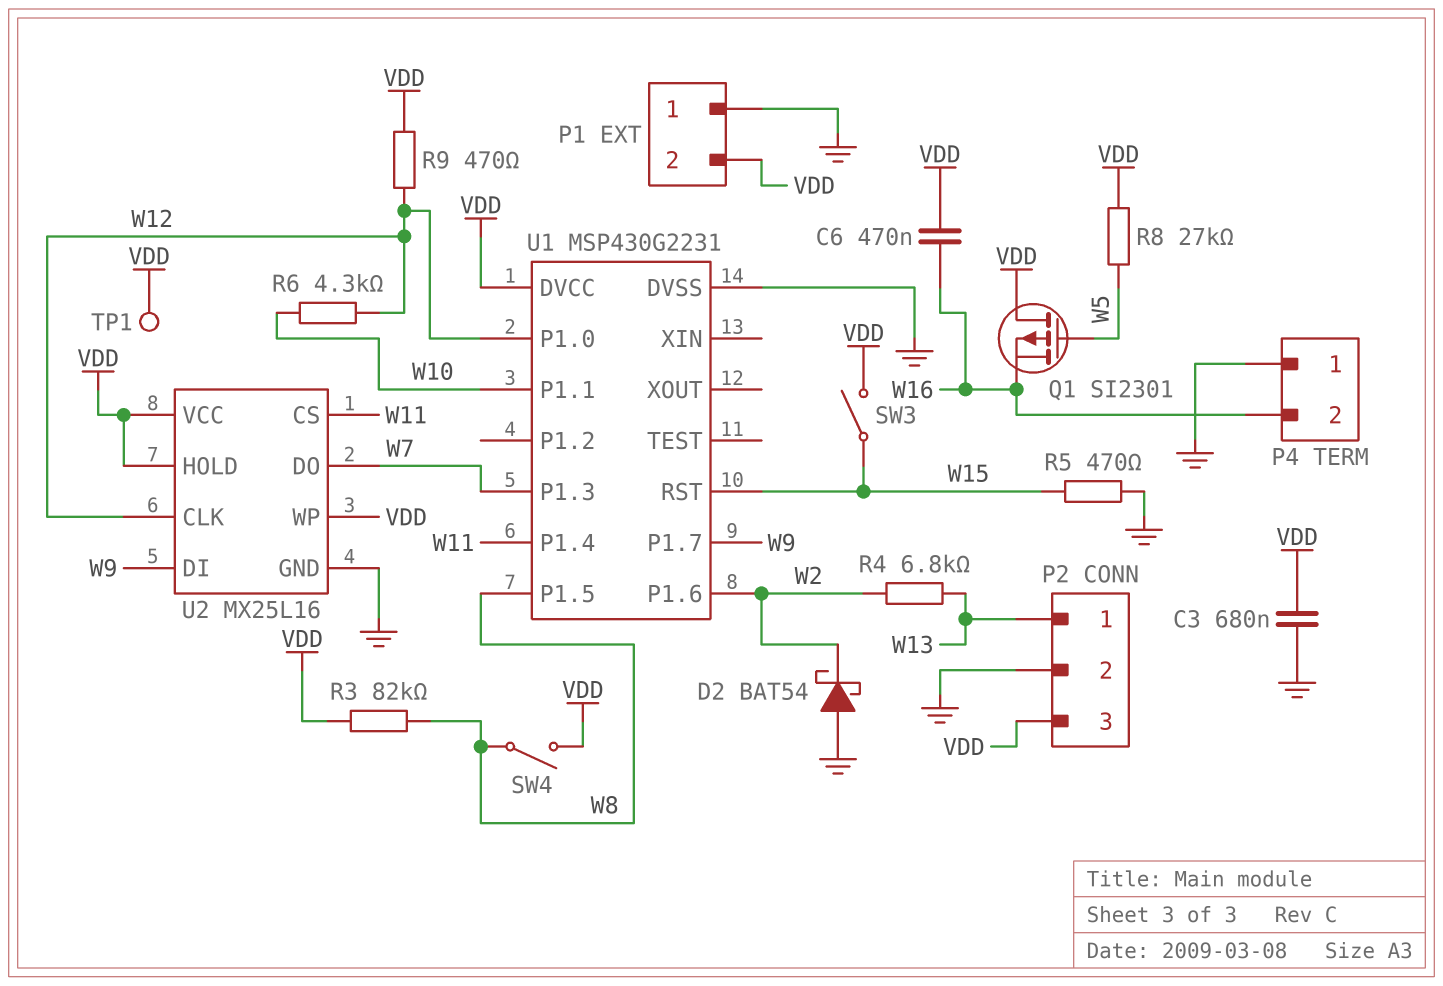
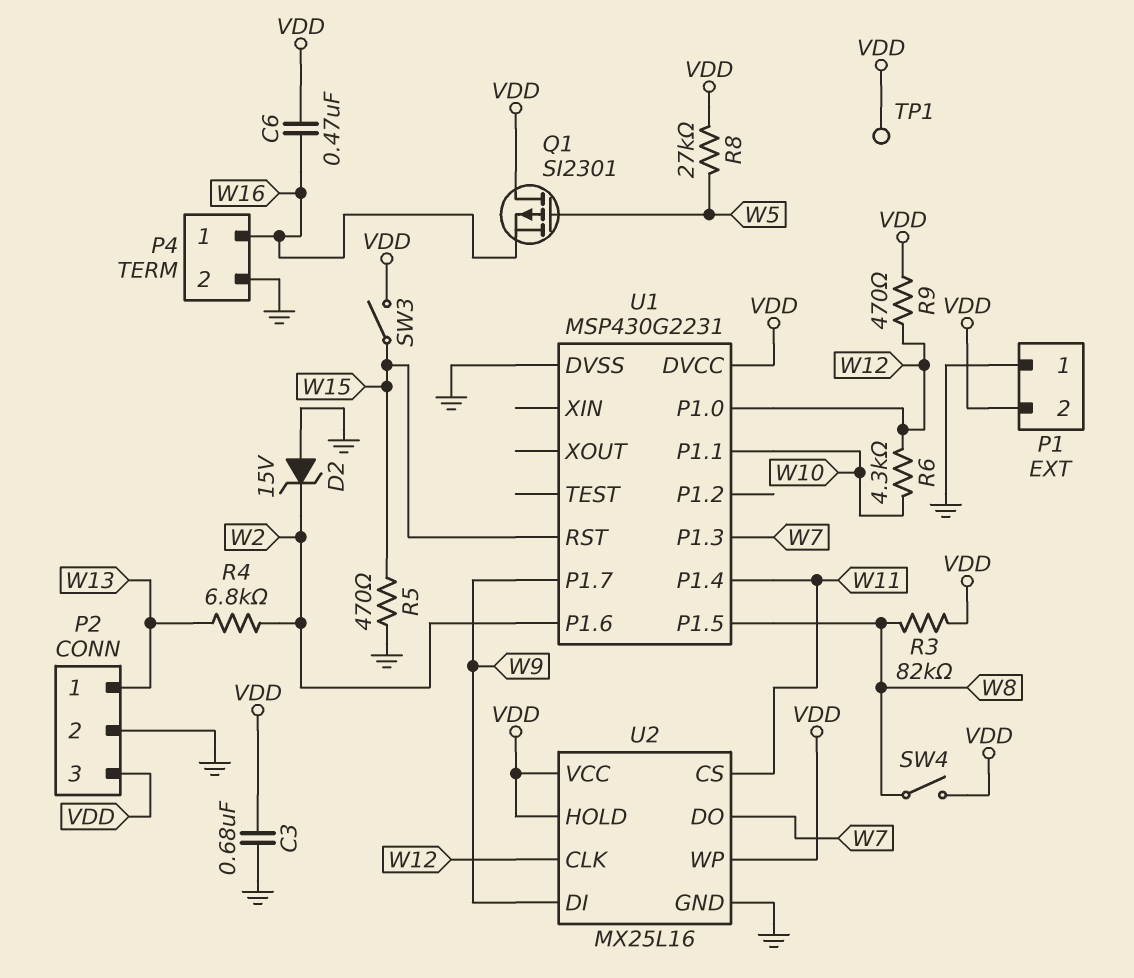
D2: schottky BAT54 (A GND, K W2) -> zener 15V (A GND, K W2)
P4 pin 1: GND -> W16
P4 pin 2: W16 -> GND

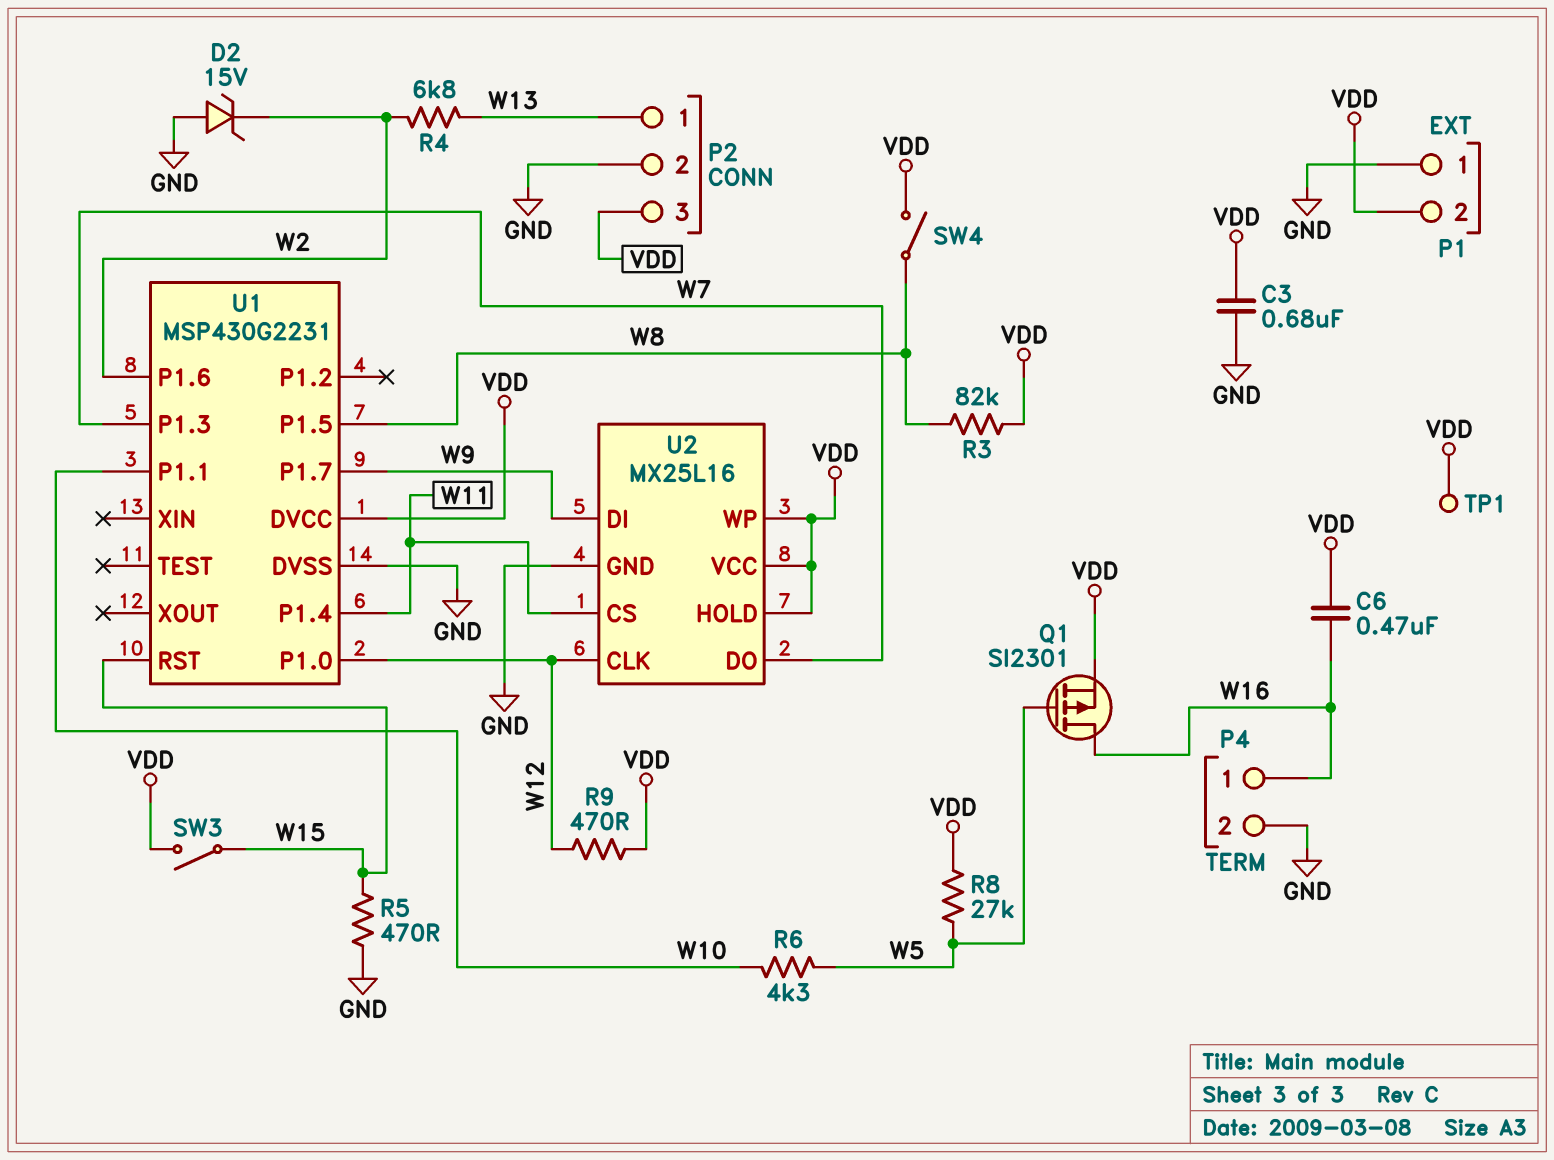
Q1: PMOS SI2301 (G W5, D VDD, S W16) -> PMOS SI2301 (G W5, D W16, S VDD)
R6: 4.3k (W10, W12) -> 4.3k (W5, W10)

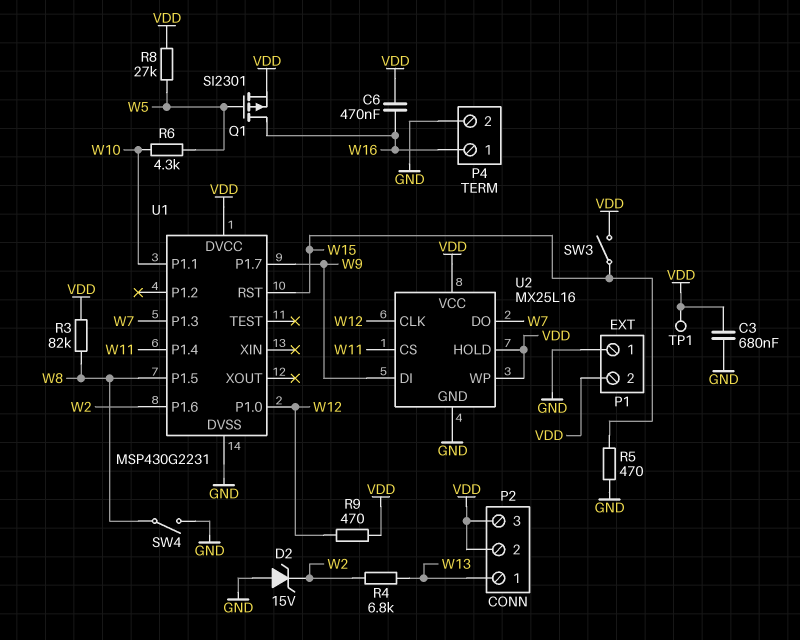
P2 pin 2: GND -> VDD
SW4: switch (VDD, W8) -> switch (GND, W8)

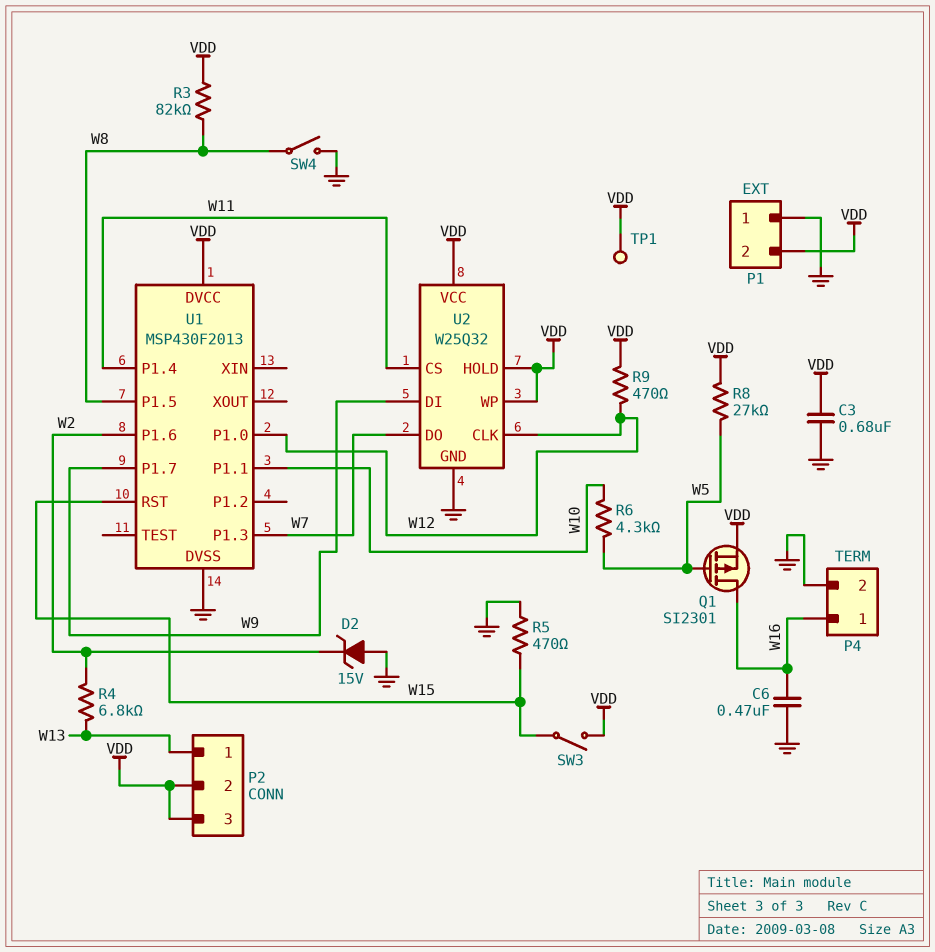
C6: 470nF (VDD, W16) -> 470nF (GND, W16)
U1: MSP430G2231 -> MSP430F2013
U2: MX25L16 -> W25Q32

